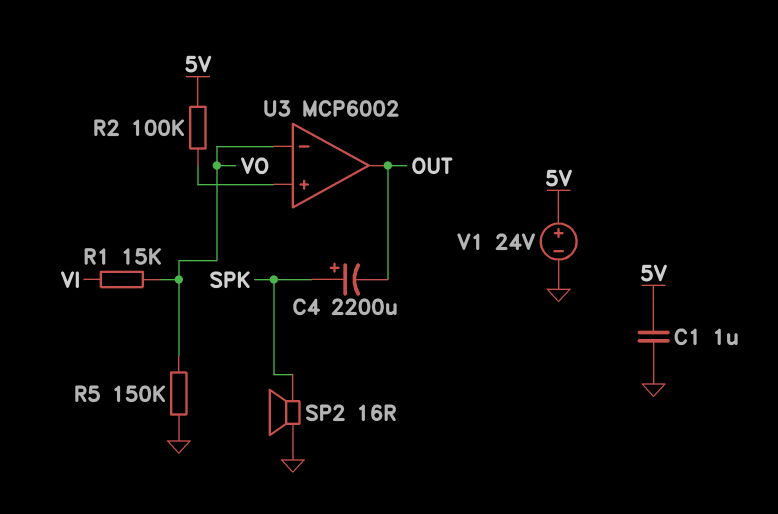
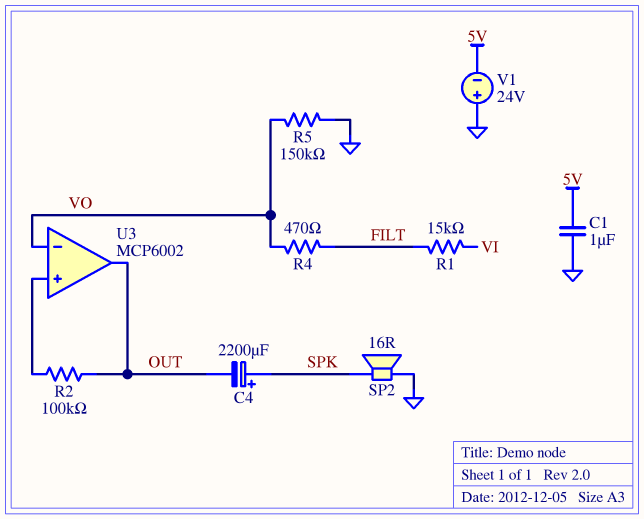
R1: 15k (VI, VO) -> 15k (FILT, VI)
R2: 100k (5V, U3/in+) -> 100k (OUT, U3/in+)
R4: none -> 470 (FILT, VO)
V1: 24V (plus 5V, minus GND) -> 24V (plus GND, minus 5V)

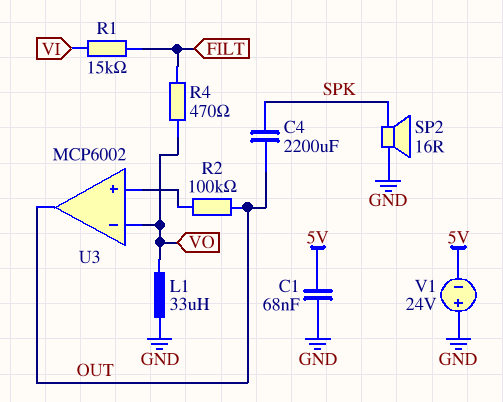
C1: 1uF (5V, GND) -> 68nF (5V, GND)
C4: 2200uF (plus SPK, minus OUT) -> 2200uF (OUT, SPK)
L1: none -> 33uH (GND, VO)
R5: 150k (GND, VO) -> none

